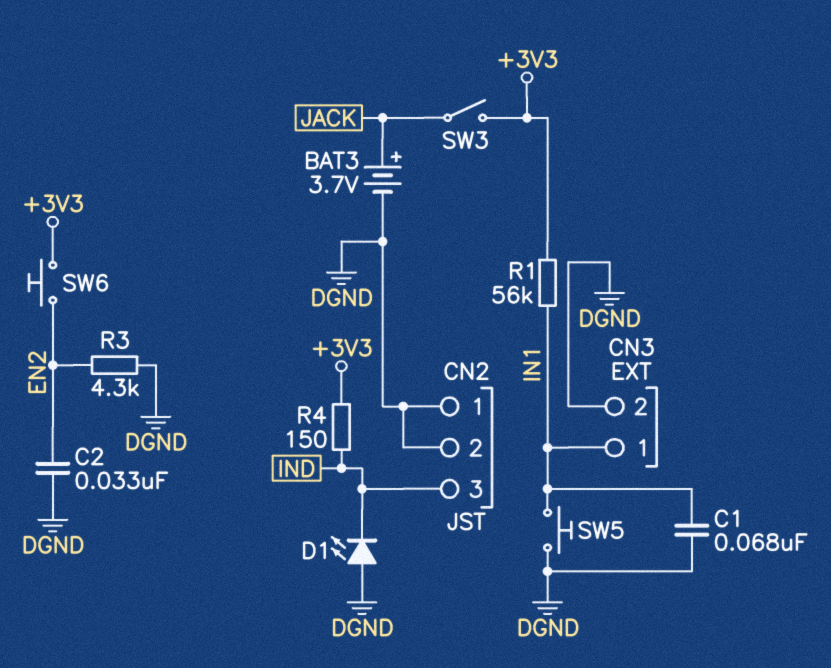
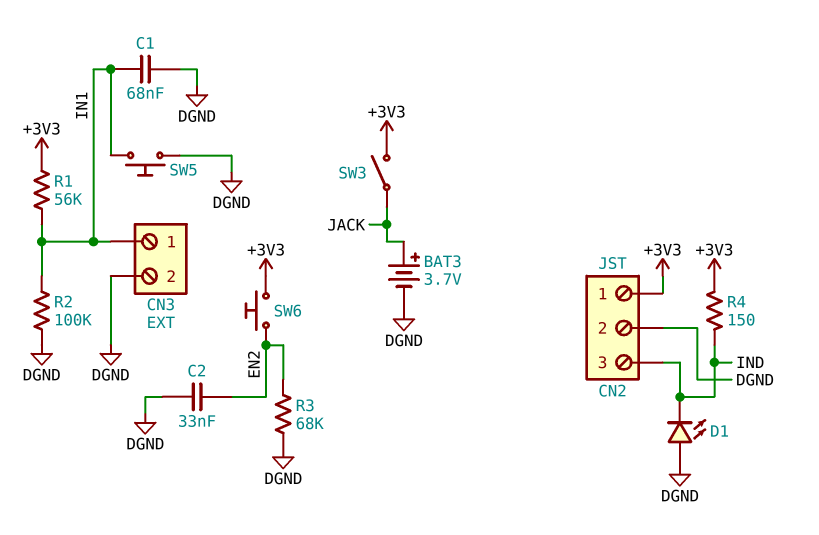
CN2 pin 1: DGND -> +3V3
R2: none -> 100k (DGND, IN1)
R3: 4.3k (DGND, EN2) -> 68k (DGND, EN2)

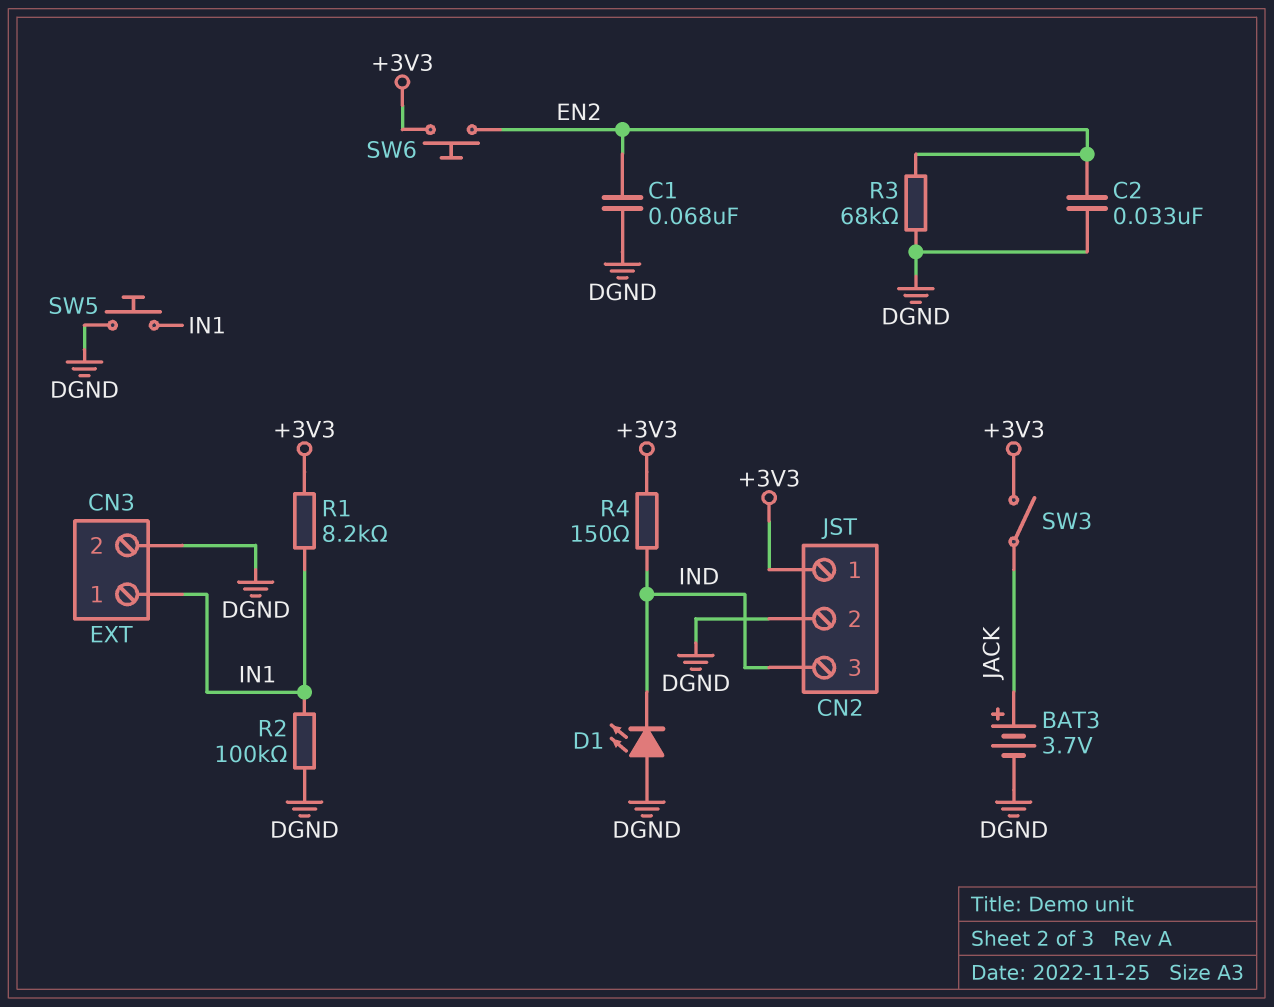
C1: 68nF (DGND, IN1) -> 68nF (DGND, EN2)
R1: 56k (+3V3, IN1) -> 8.2k (+3V3, IN1)

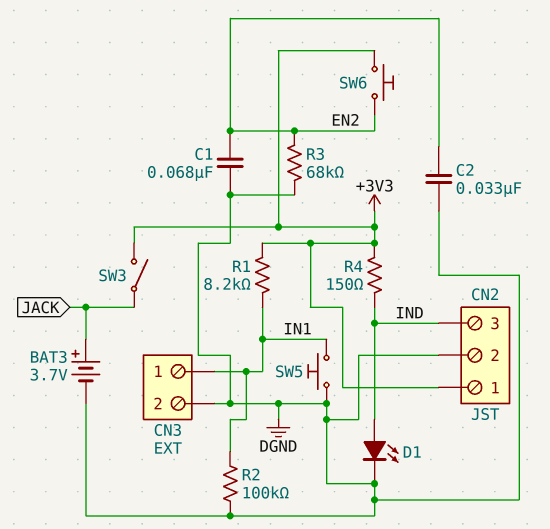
D1: LED (A DGND, K IND) -> LED (A IND, K DGND)

